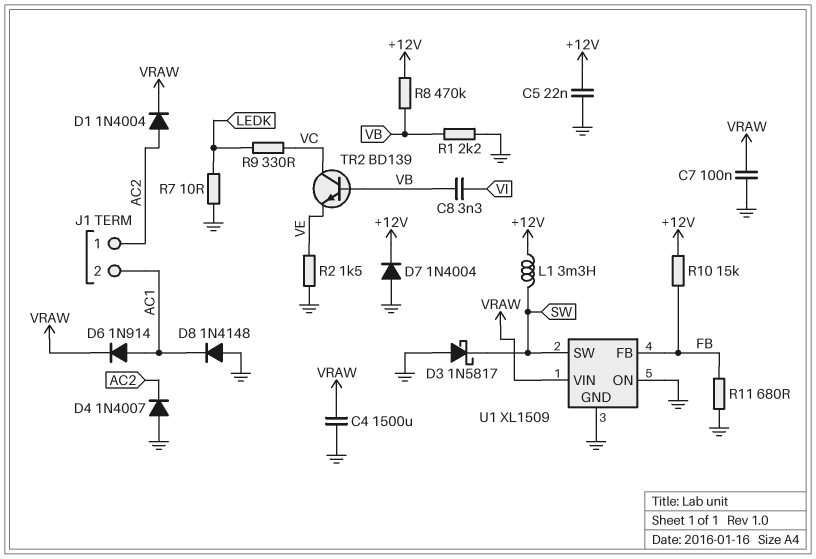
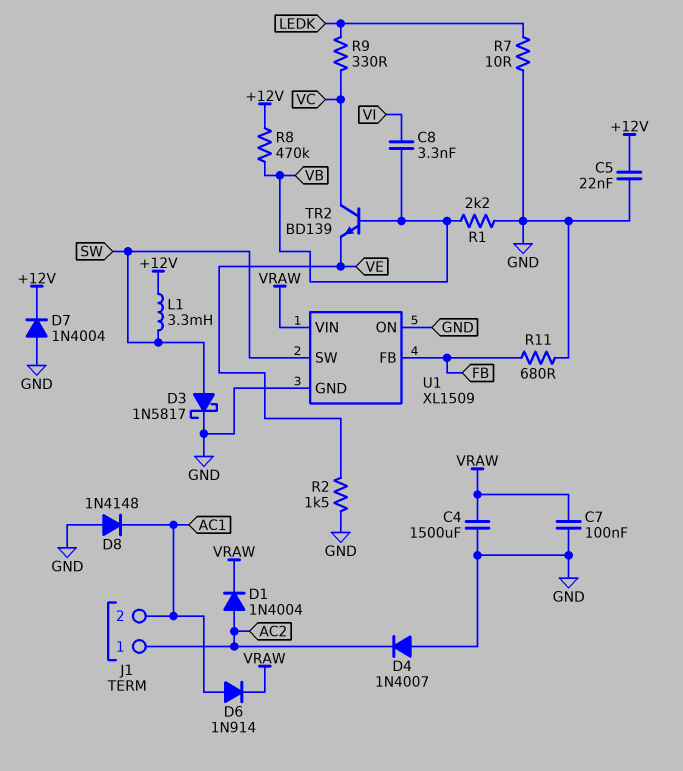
D3: schottky 1N5817 (A GND, K SW) -> schottky 1N5817 (A SW, K GND)
R10: 15k (+12V, FB) -> none

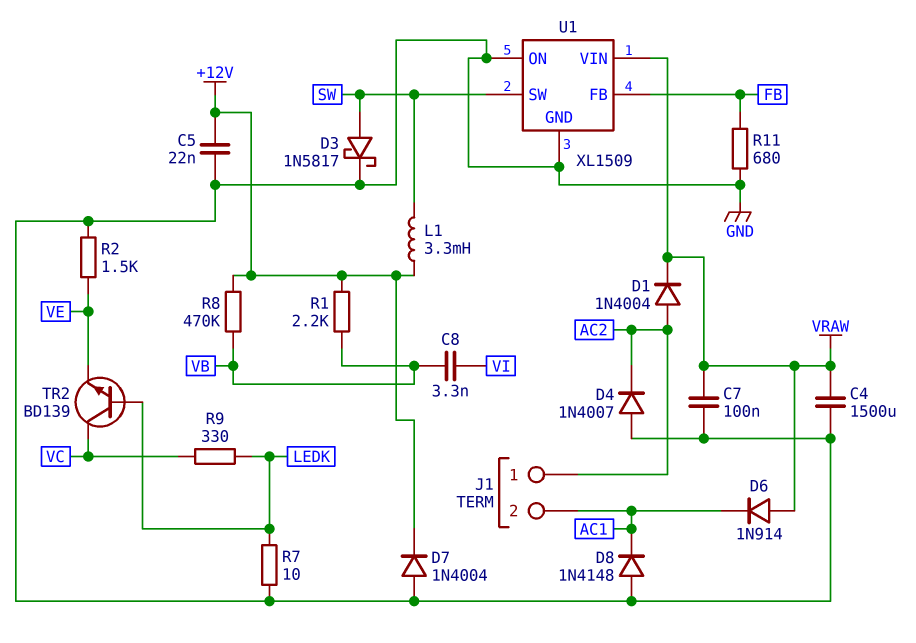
D6: diode 1N914 (A AC1, K VRAW) -> diode 1N914 (A VRAW, K AC1)
R1: 2.2k (GND, VB) -> 2.2k (+12V, VB)
TR2: NPN BD139 (B VB, C VC, E VE) -> NPN BD139 (B LEDK, C VC, E VE)

